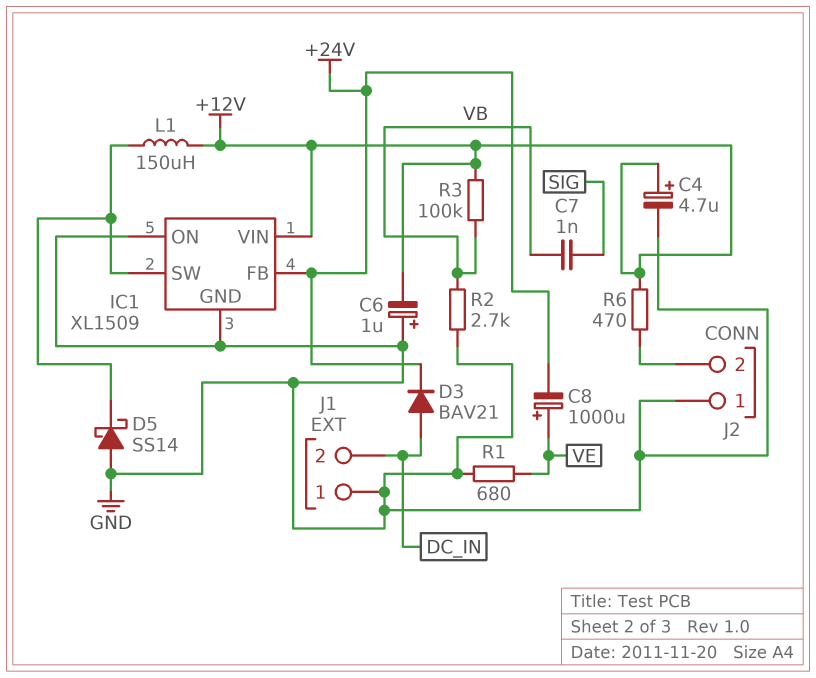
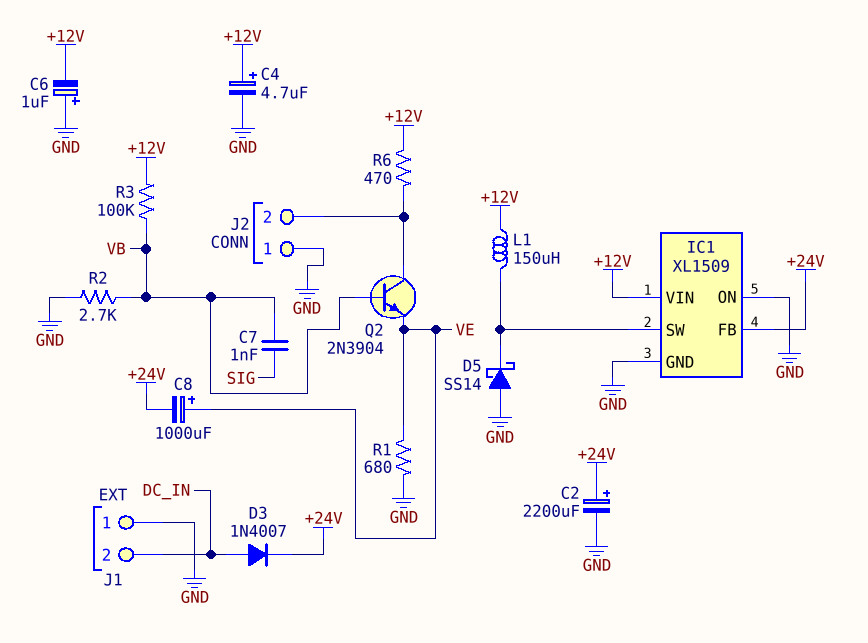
C2: none -> 2200uF (plus +24V, minus GND)
D3: diode BAV21 (A DC_IN, K +24V) -> diode 1N4007 (A DC_IN, K +24V)
Q2: none -> NPN 2N3904 (B VB, C J2/2, E VE)

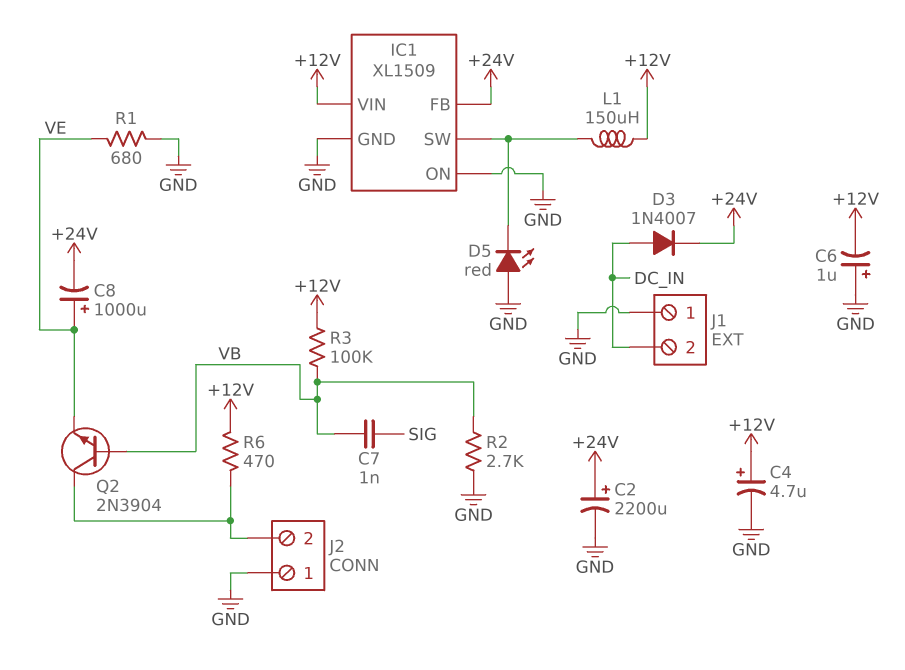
D5: schottky SS14 (A GND, K IC1/SW) -> LED red (A GND, K IC1/SW)

